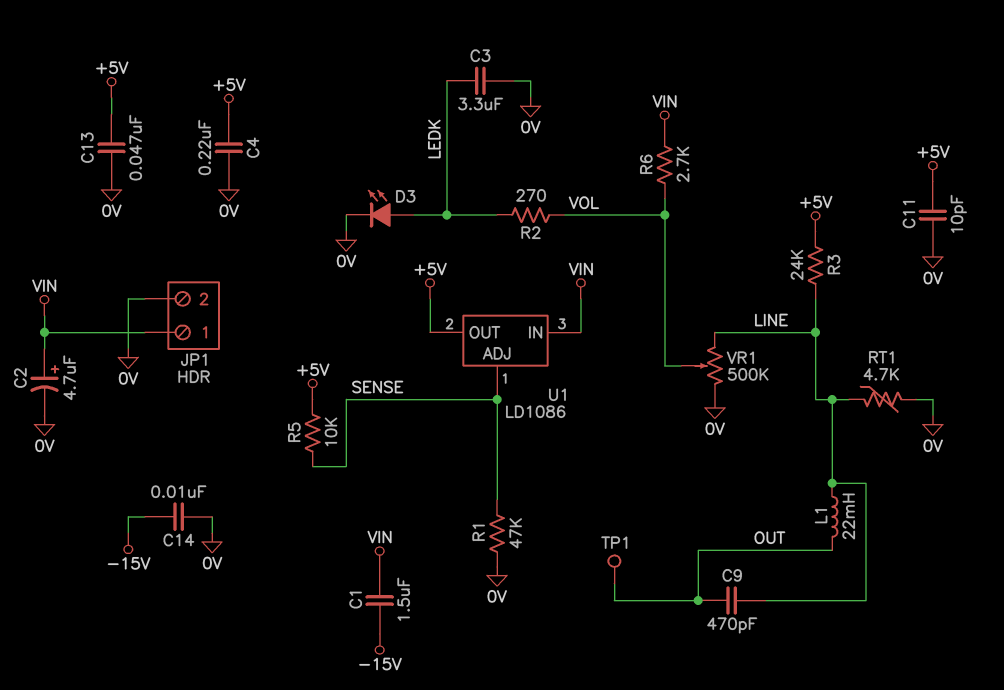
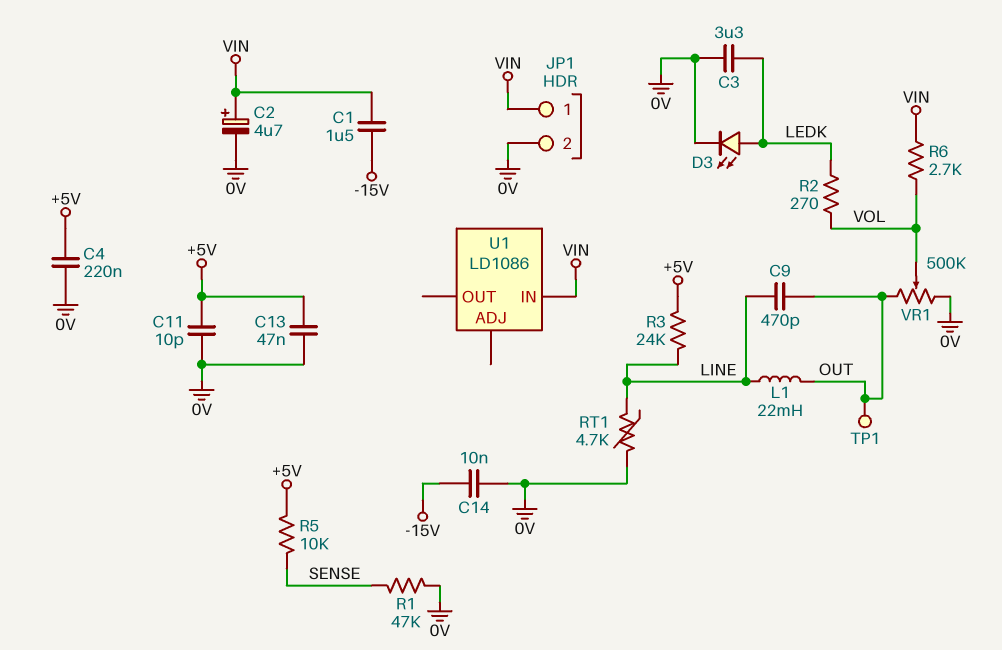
U1 pin ADJ: SENSE -> none
U1 pin OUT: +5V -> none
VR1: 500k (0V, LINE, wiper VOL) -> 500k (0V, OUT, wiper VOL)

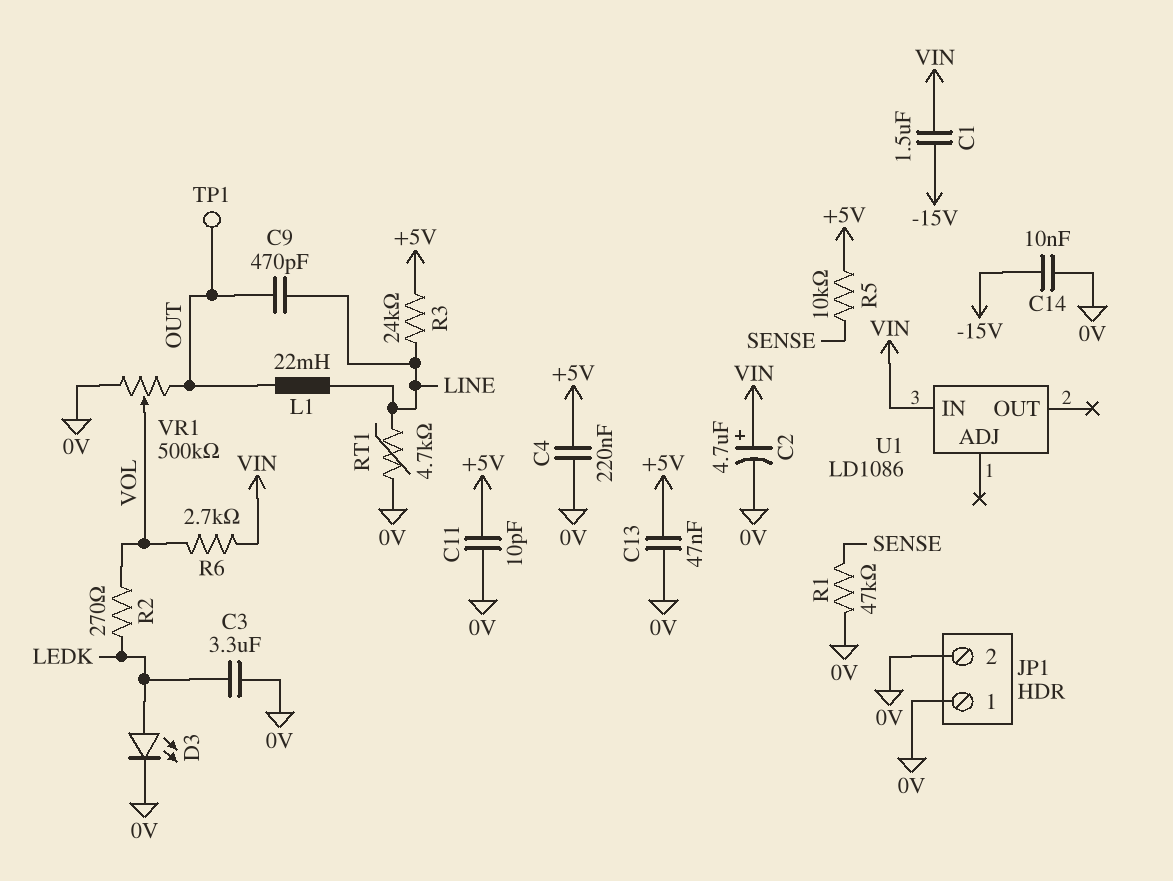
JP1 pin 1: VIN -> 0V

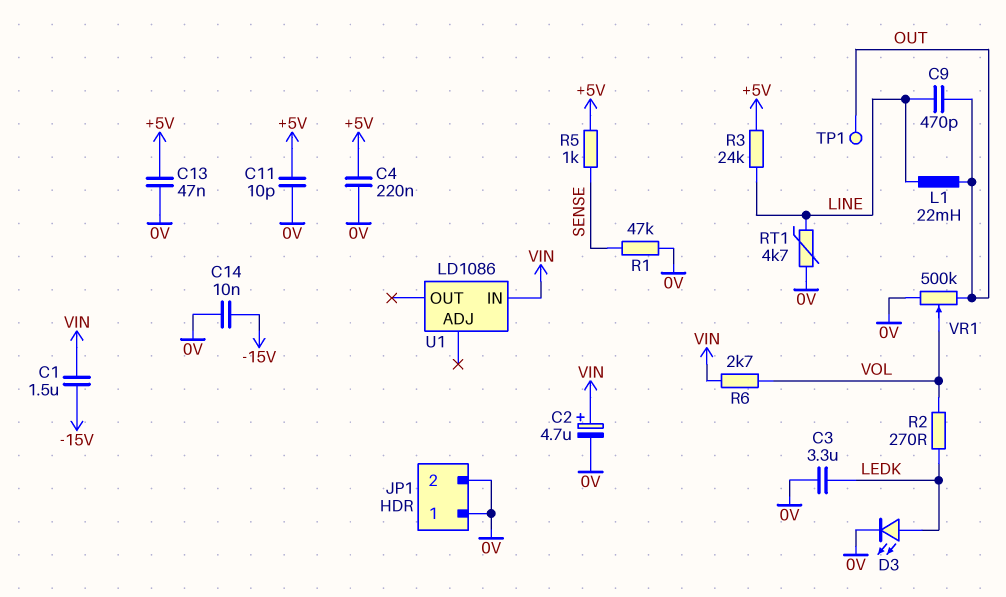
R5: 10k (+5V, SENSE) -> 1k (+5V, SENSE)

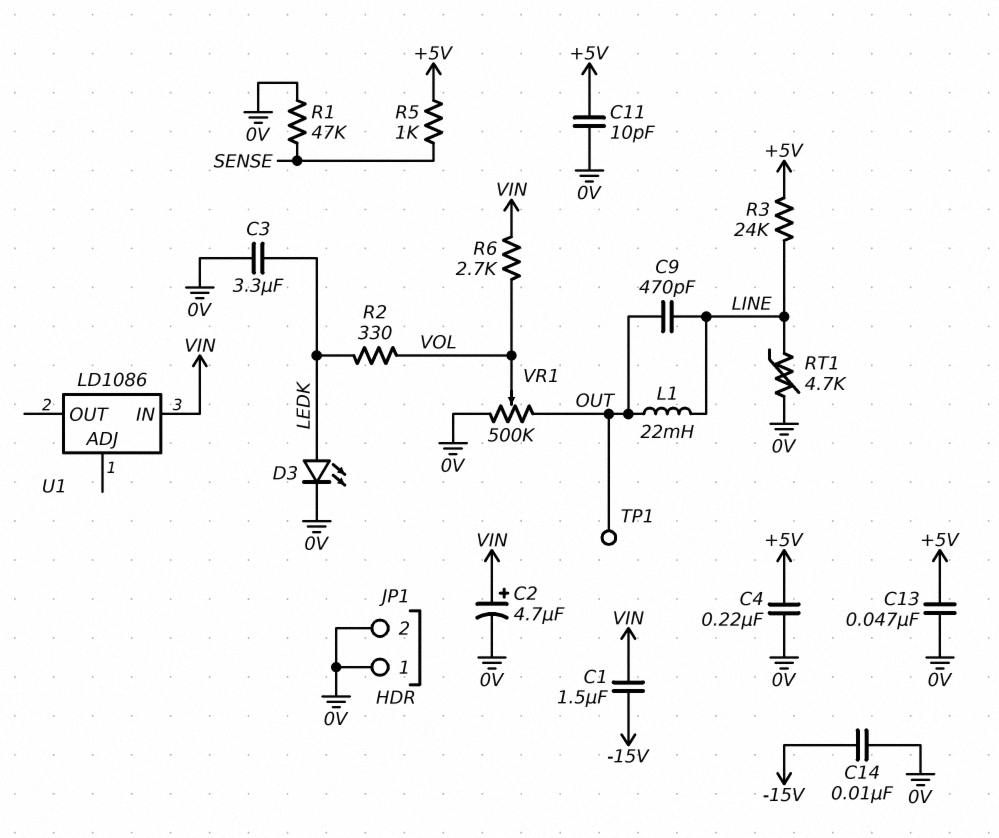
R2: 270 (LEDK, VOL) -> 330 (LEDK, VOL)

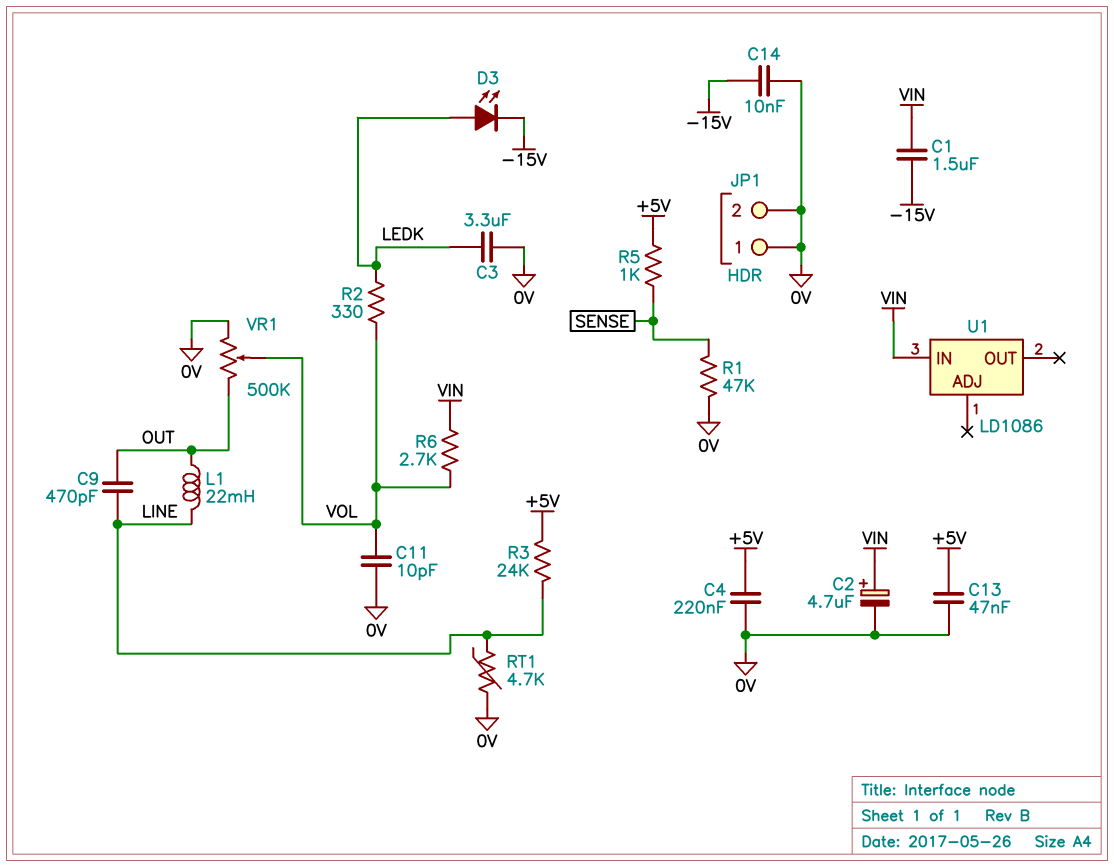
C11: 10pF (+5V, 0V) -> 10pF (0V, VOL)
D3: LED (A LEDK, K 0V) -> LED (A LEDK, K -15V)
TP1: test point (OUT) -> none

